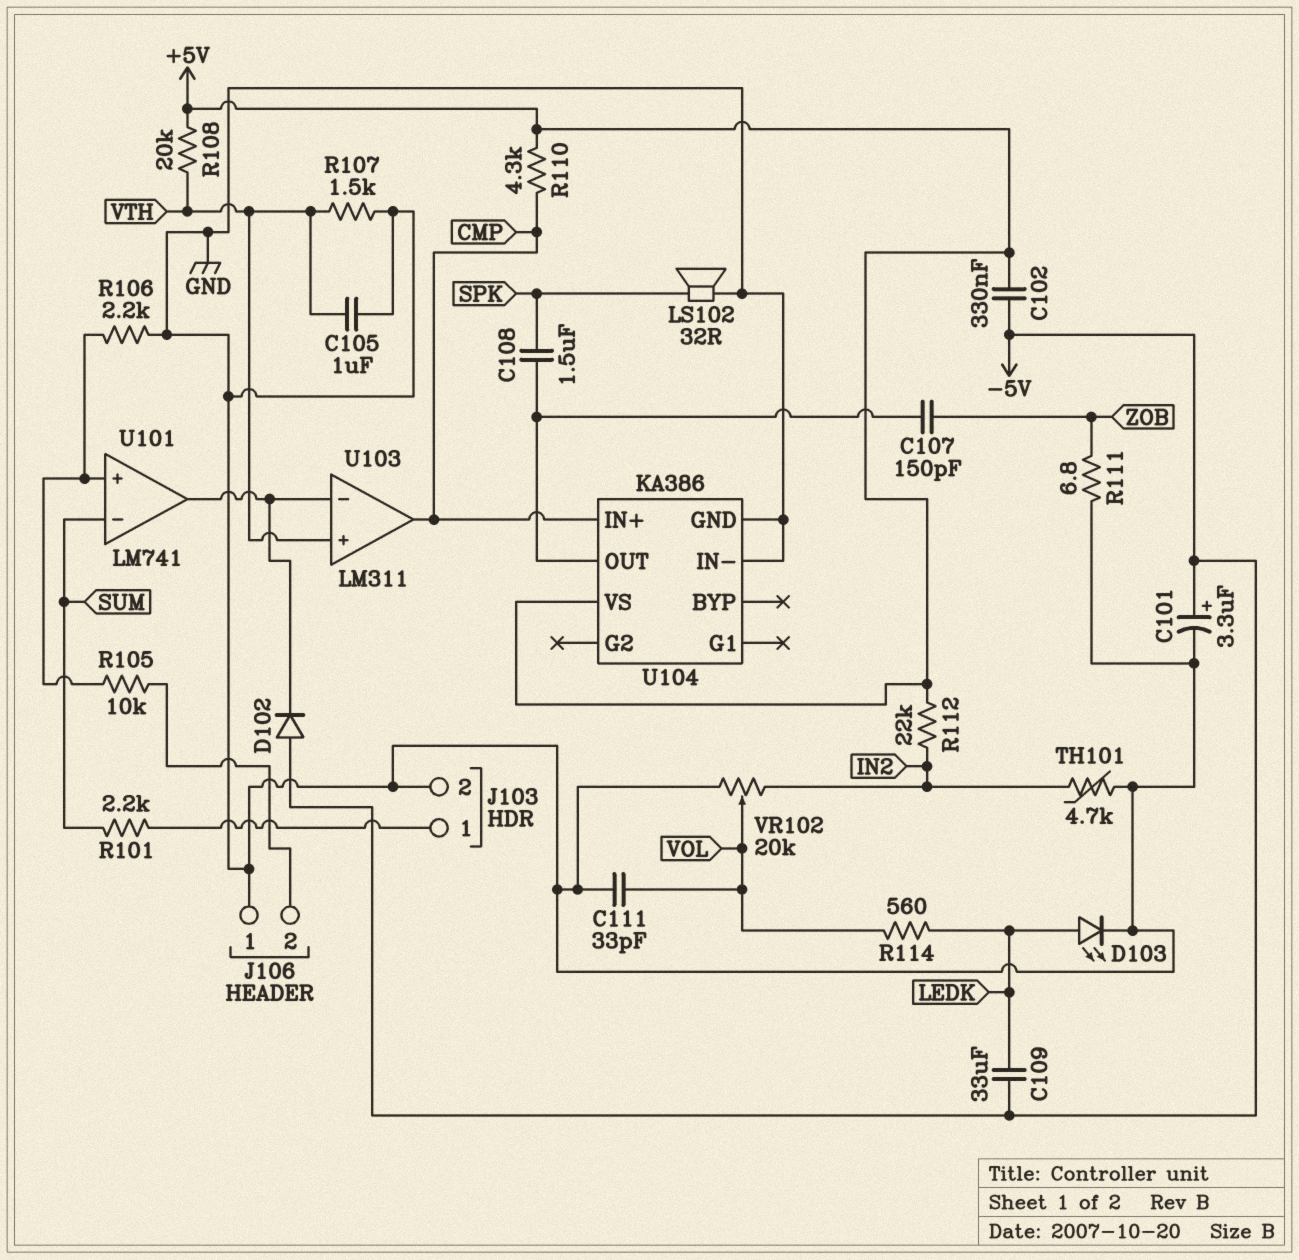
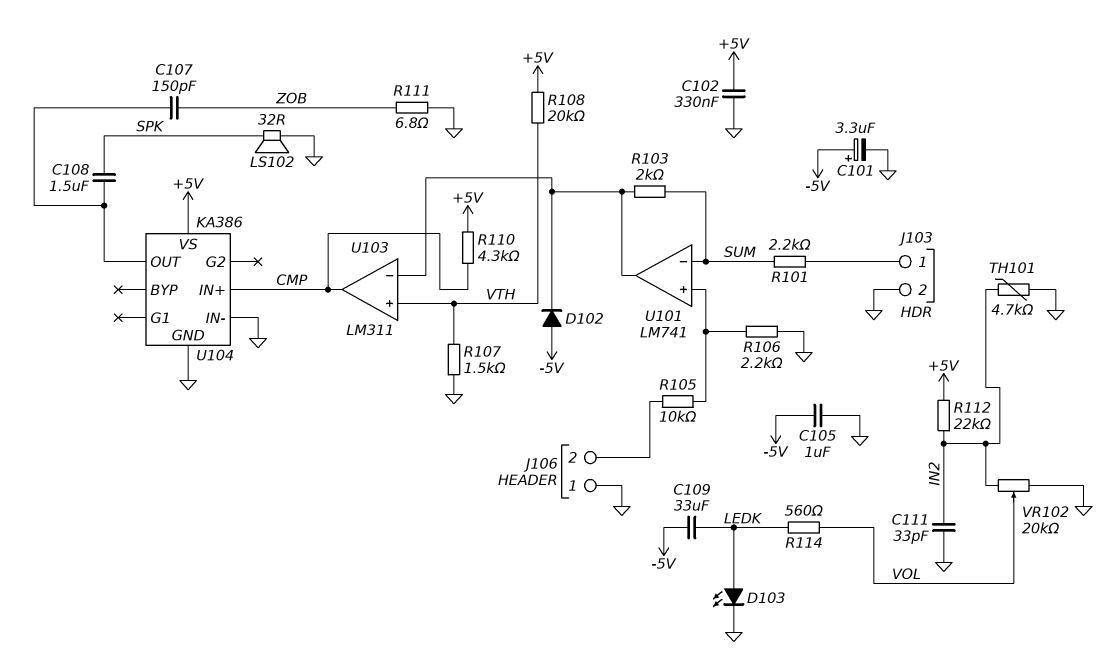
C102: 330nF (+5V, -5V) -> 330nF (+5V, GND)
C105: 1uF (GND, VTH) -> 1uF (-5V, GND)
C111: 33pF (GND, VOL) -> 33pF (GND, IN2)
R103: none -> 2k (SUM, U101/out)

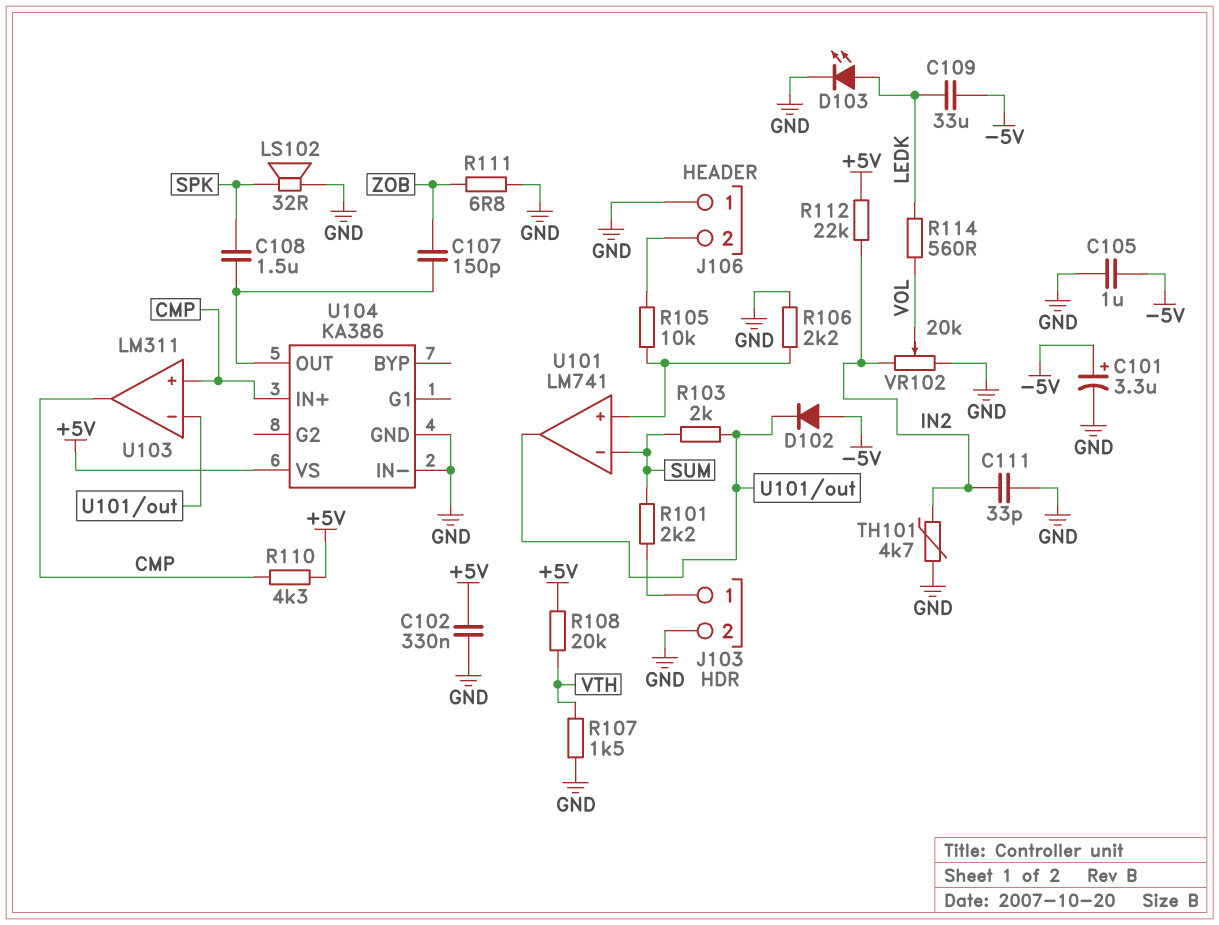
U103 pin in+: VTH -> CMP

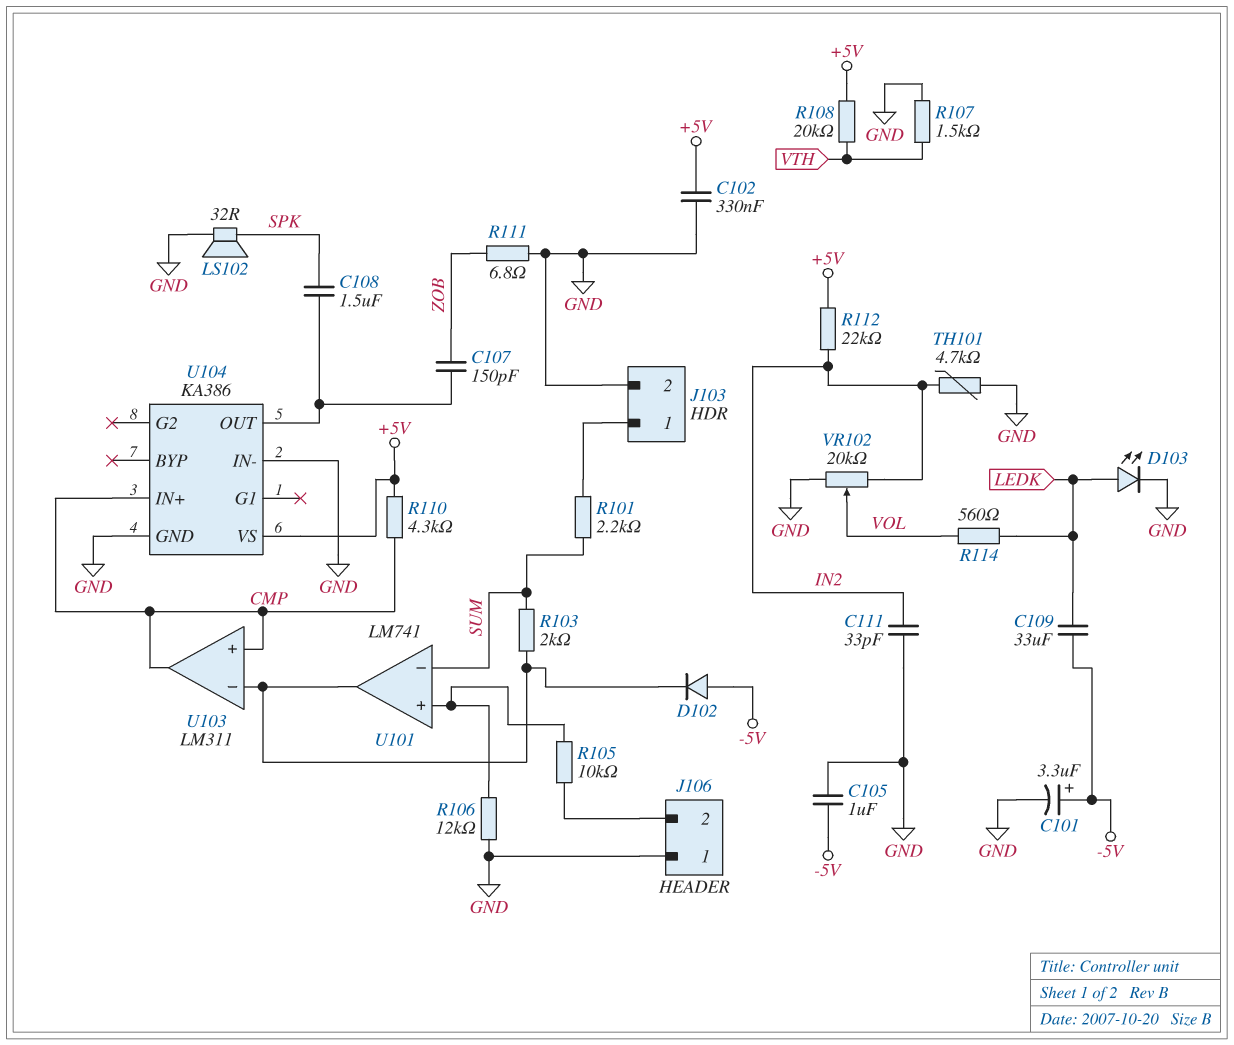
R106: 2.2k (GND, U101/in+) -> 12k (GND, U101/in+)

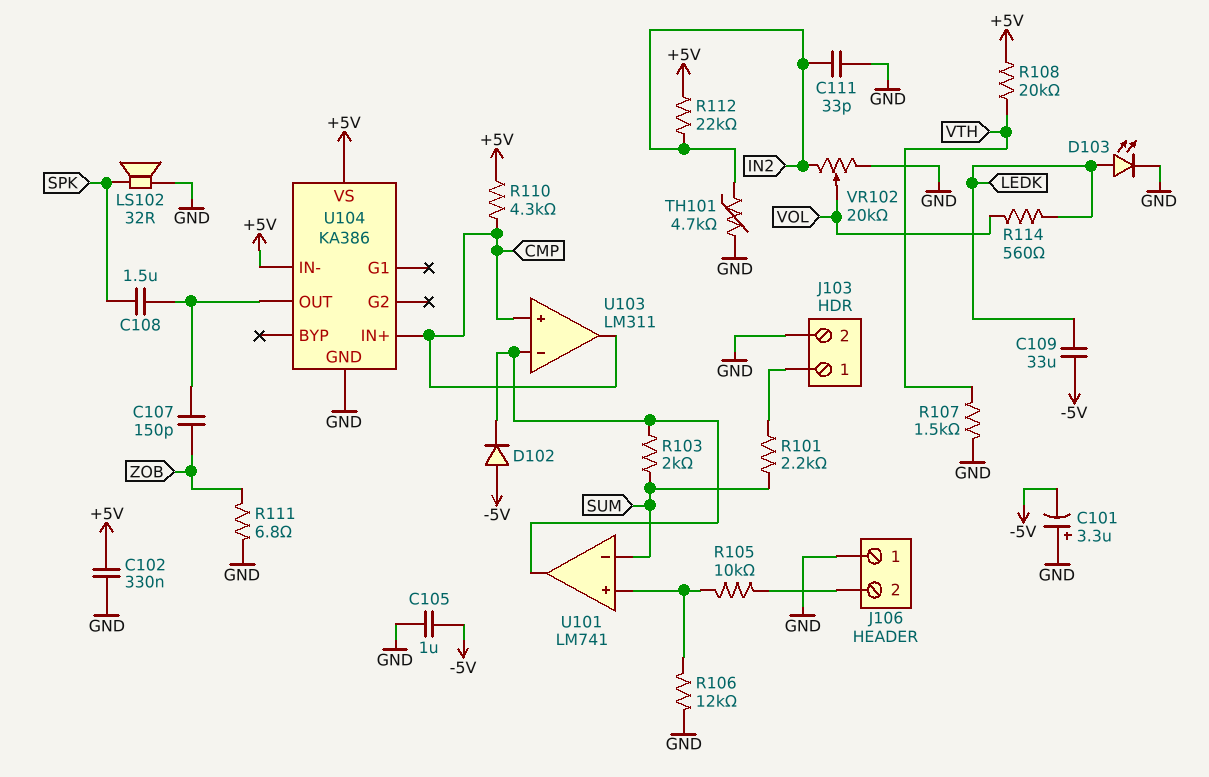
C101: 3.3uF (plus -5V, minus GND) -> 3.3uF (plus GND, minus -5V)
U104 pin IN-: GND -> +5V

